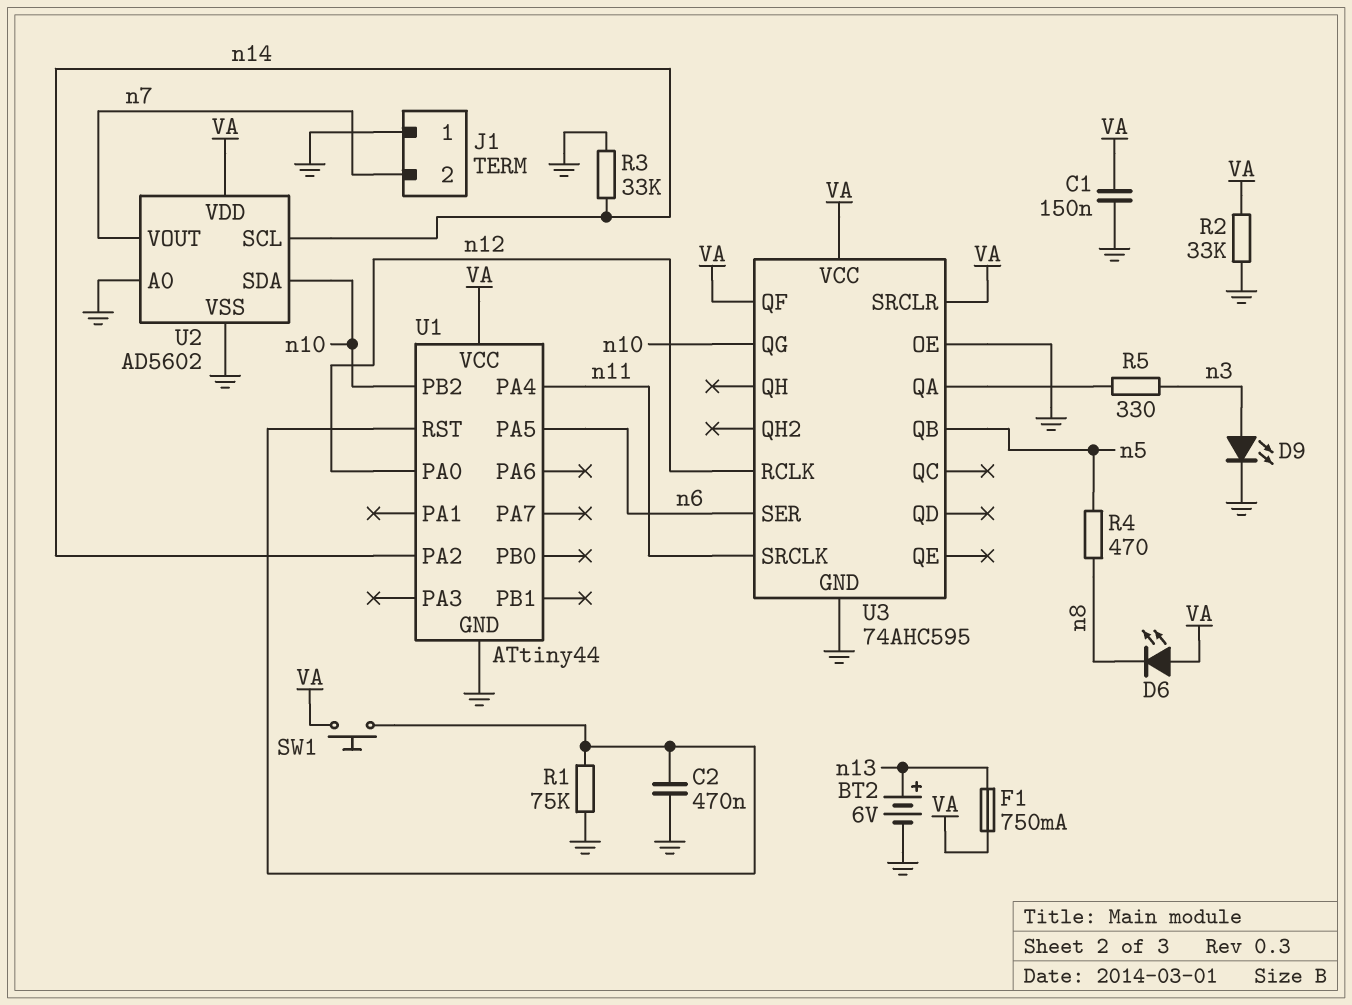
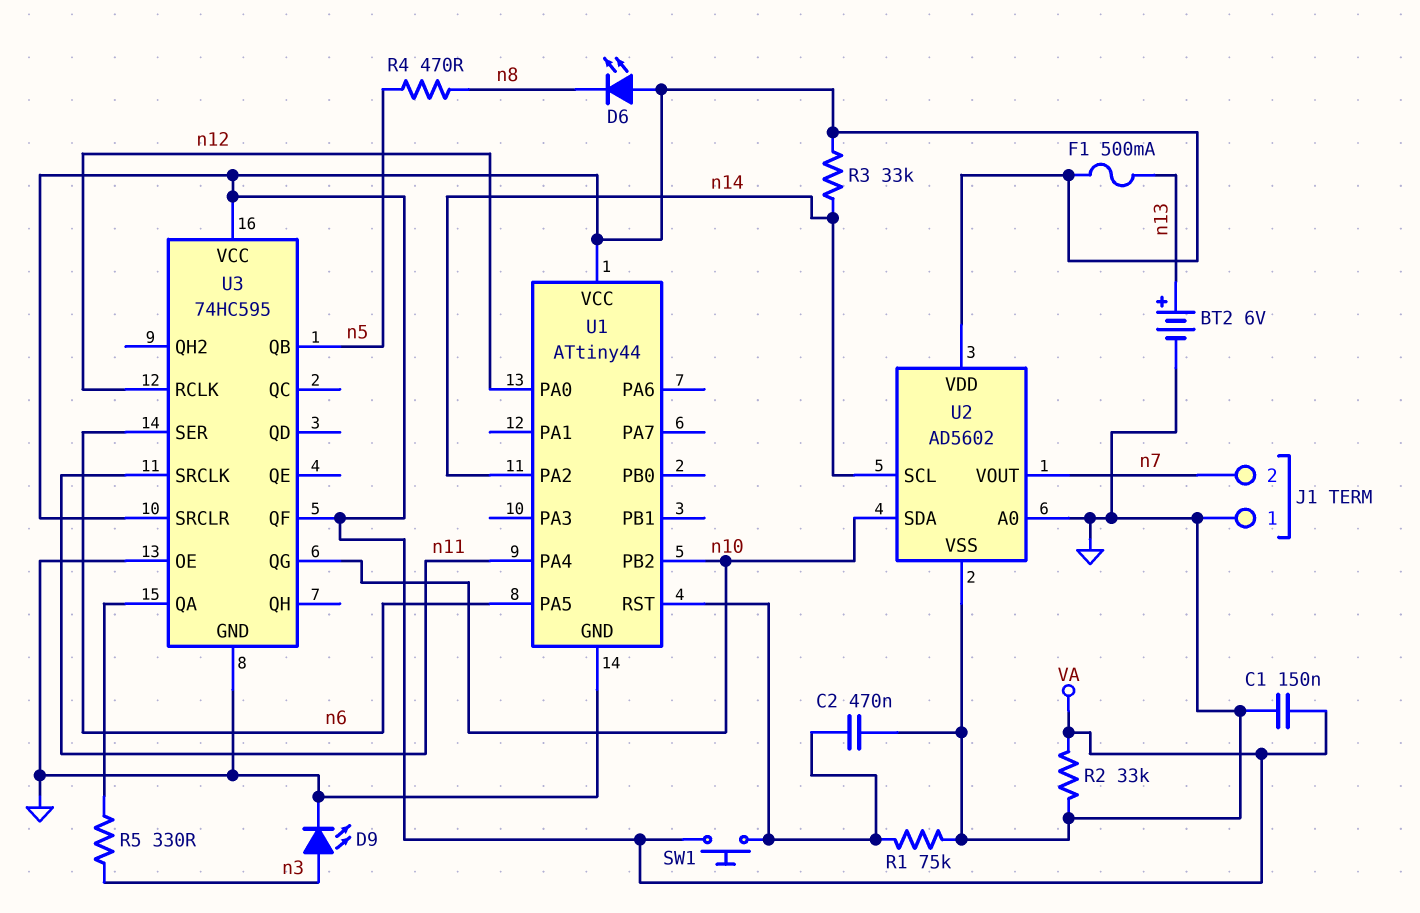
F1: 750mA (VA, n13) -> 500mA (VA, n13)
R3: 33k (GND, n14) -> 33k (VA, n14)
U3: 74AHC595 -> 74HC595

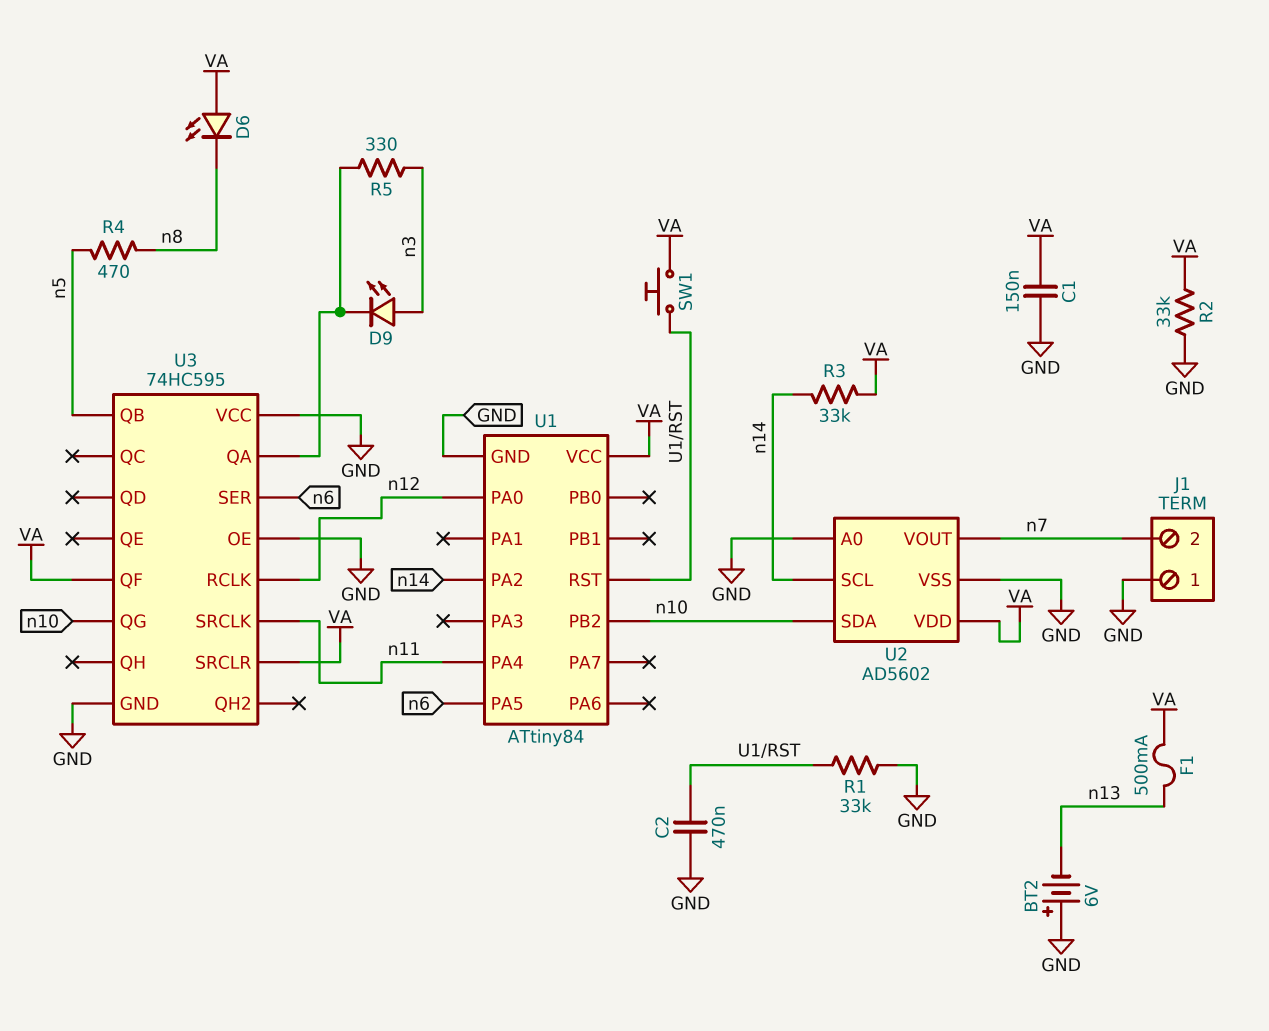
BT2: 6V (plus n13, minus GND) -> 6V (plus GND, minus n13)
D9: LED (A n3, K GND) -> LED (A n3, K U3/QA)
R1: 75k (GND, U1/RST) -> 33k (GND, U1/RST)
U1: ATtiny44 -> ATtiny84
U3 pin VCC: VA -> GND

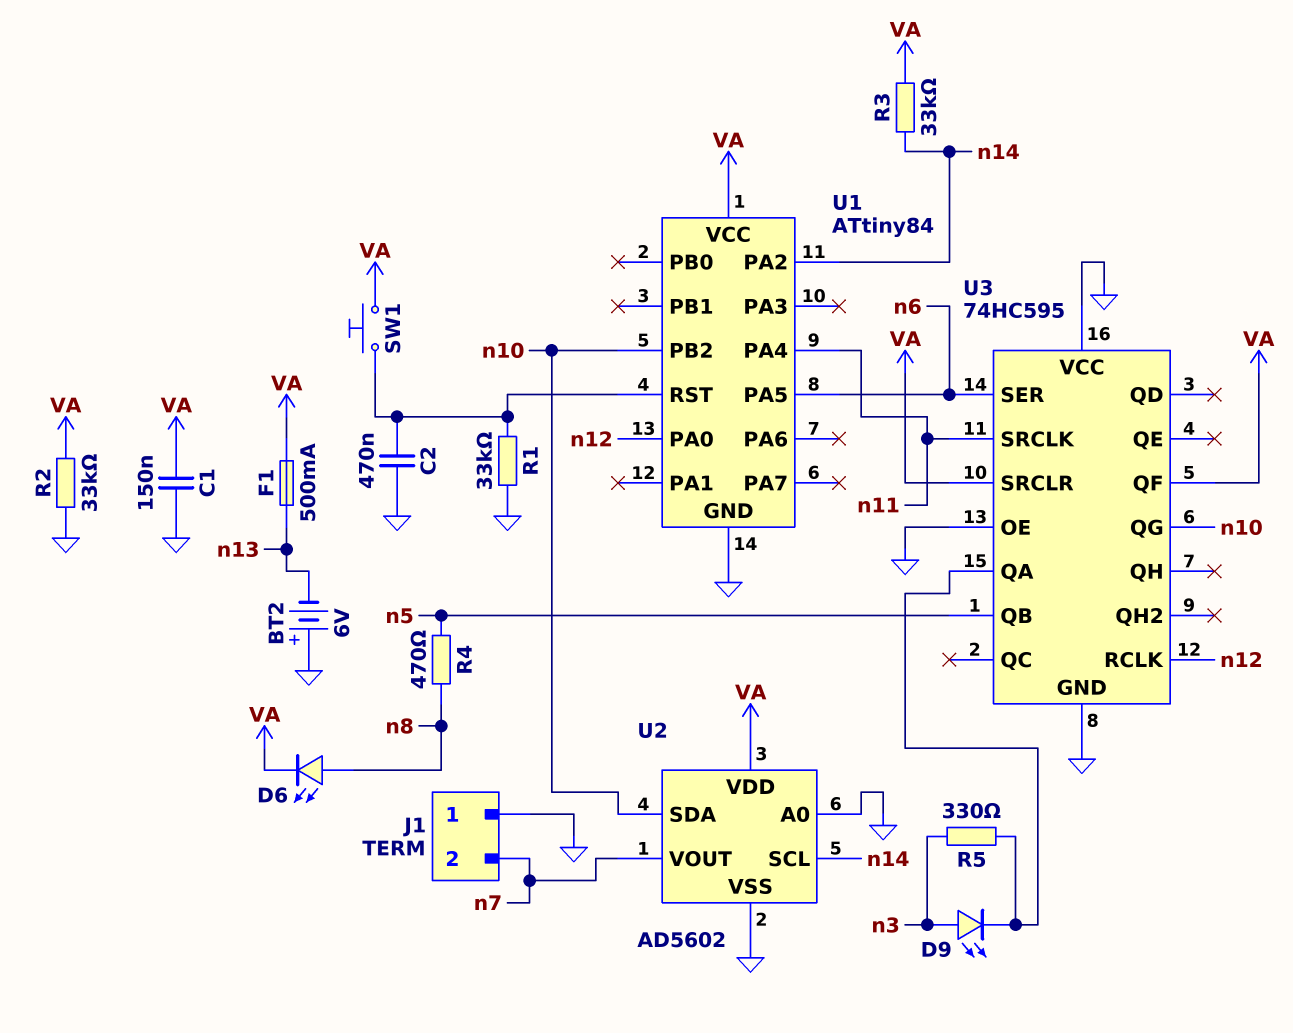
D6: LED (A VA, K n8) -> LED (A n8, K VA)

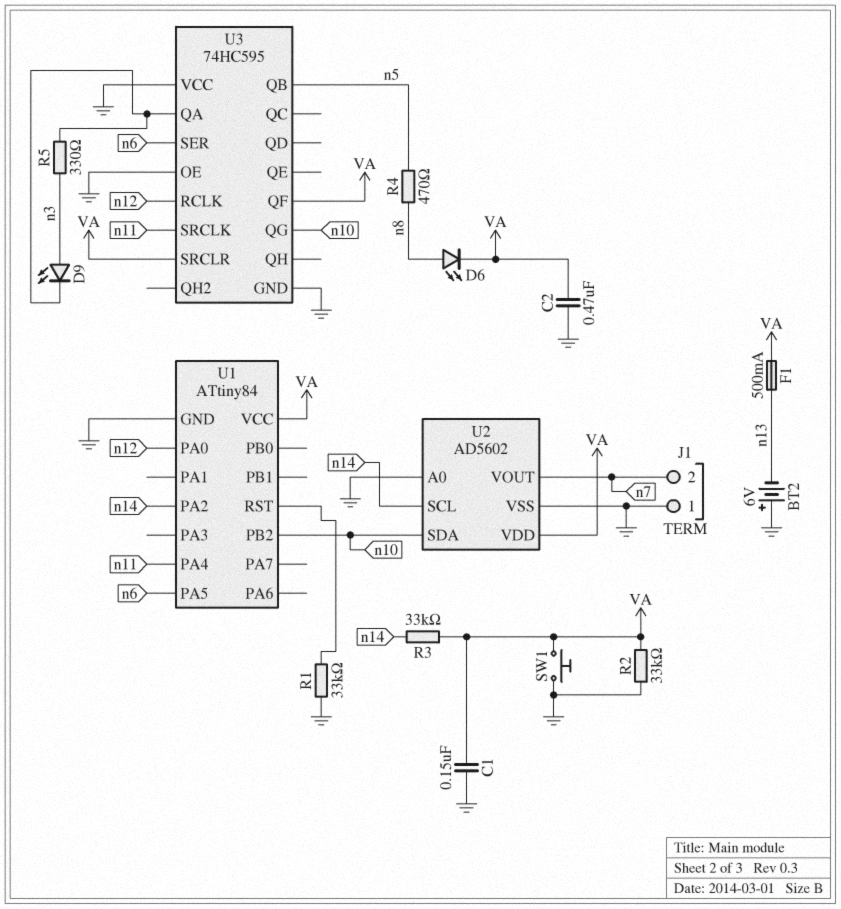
C2: 470nF (GND, U1/RST) -> 470nF (GND, VA)
SW1: button (U1/RST, VA) -> button (GND, VA)

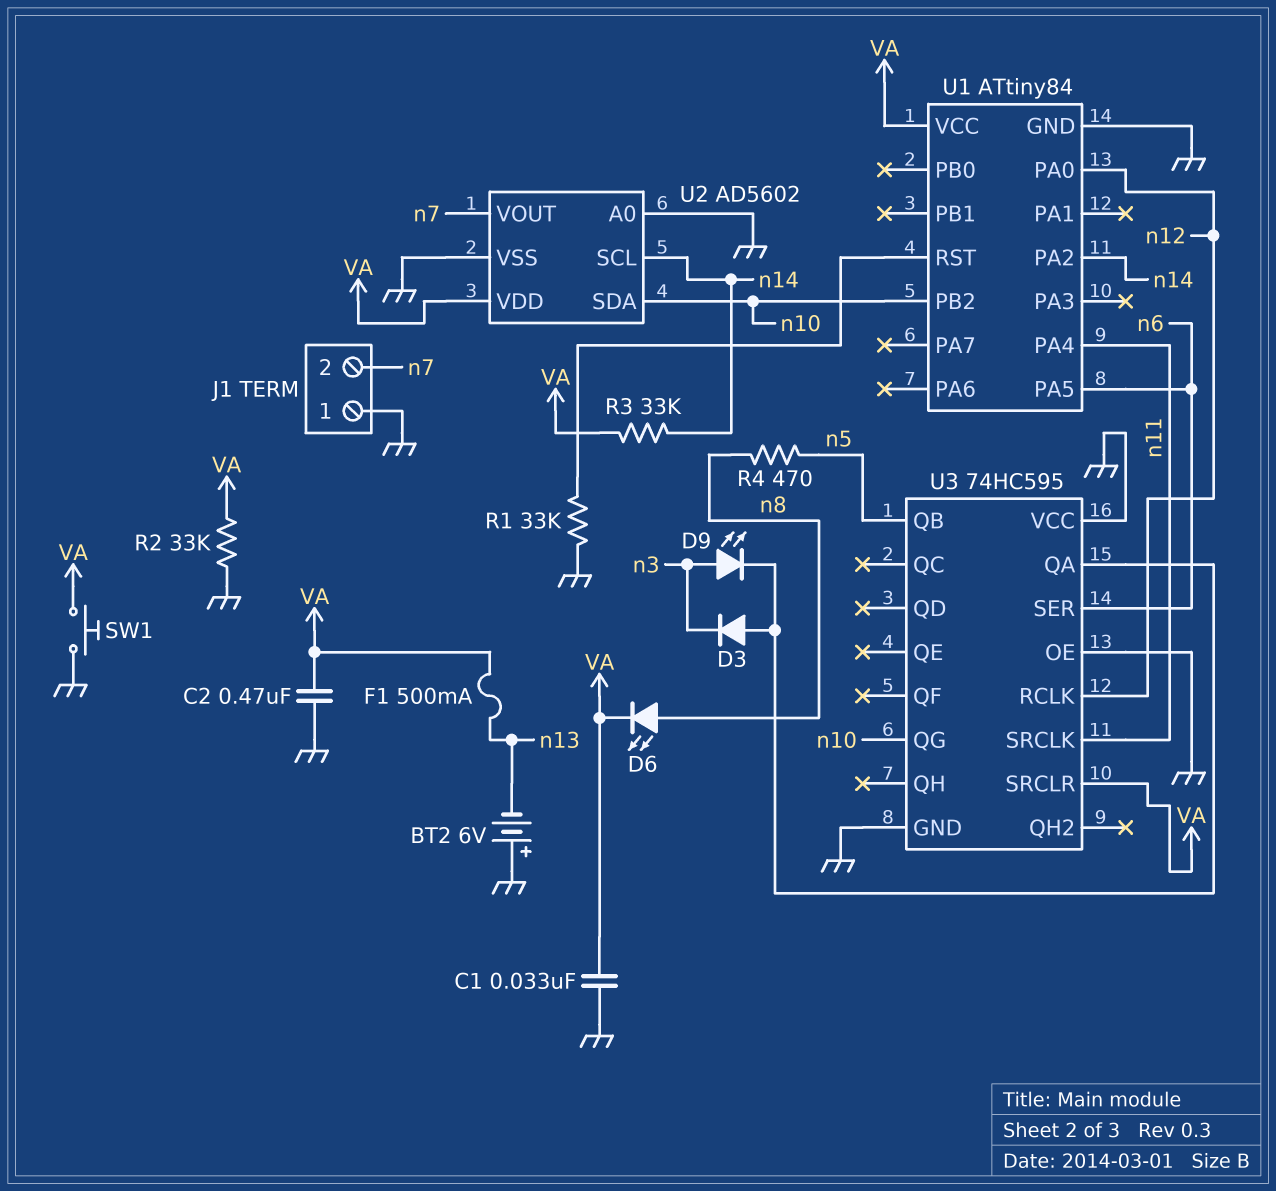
C1: 150nF (GND, VA) -> 33nF (GND, VA)
D3: none -> diode (A U3/QA, K n3)
R5: 330 (U3/QA, n3) -> none
U3 pin QF: VA -> none

